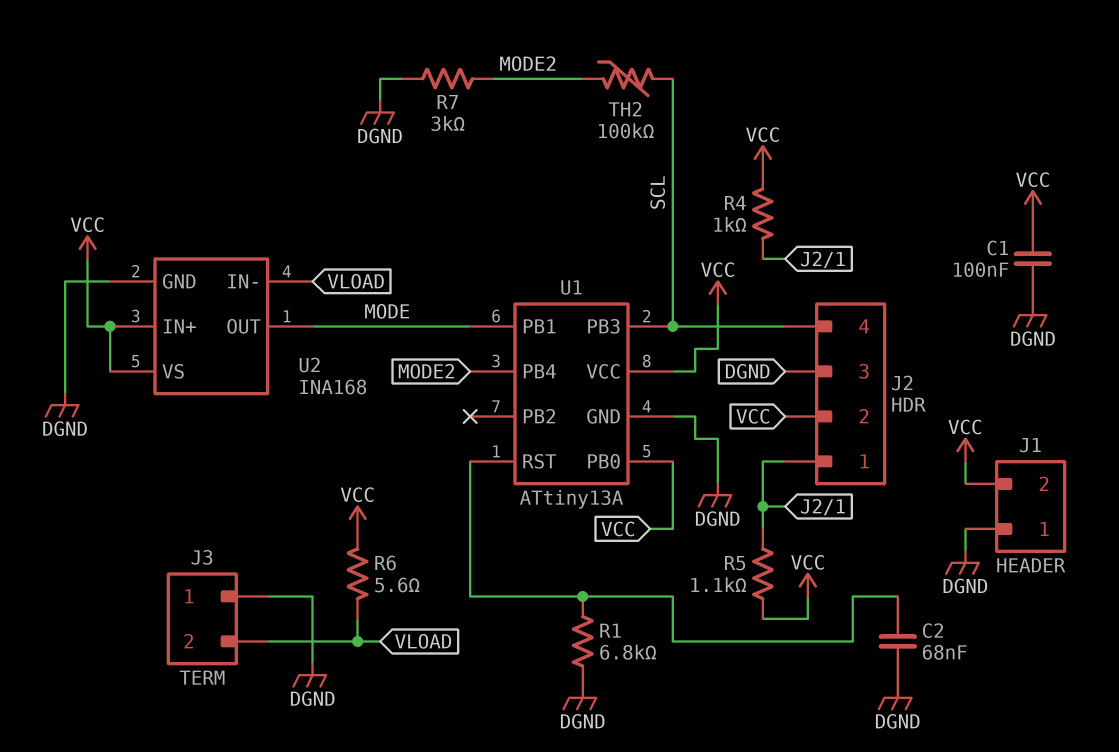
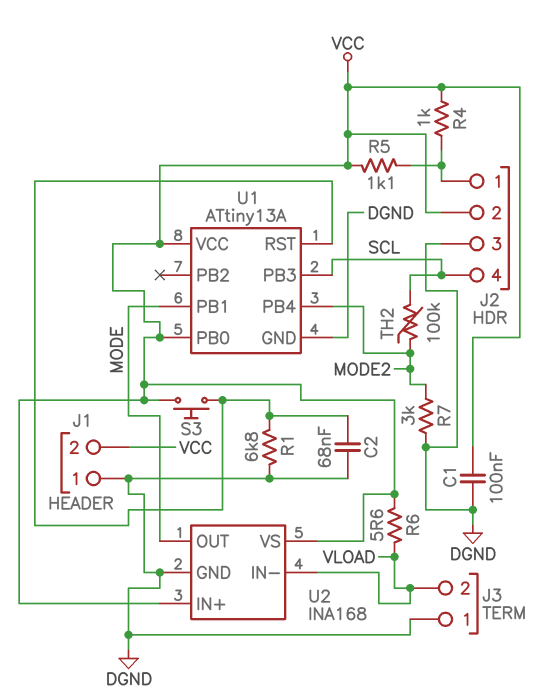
S3: none -> button (U1/RST, VCC)

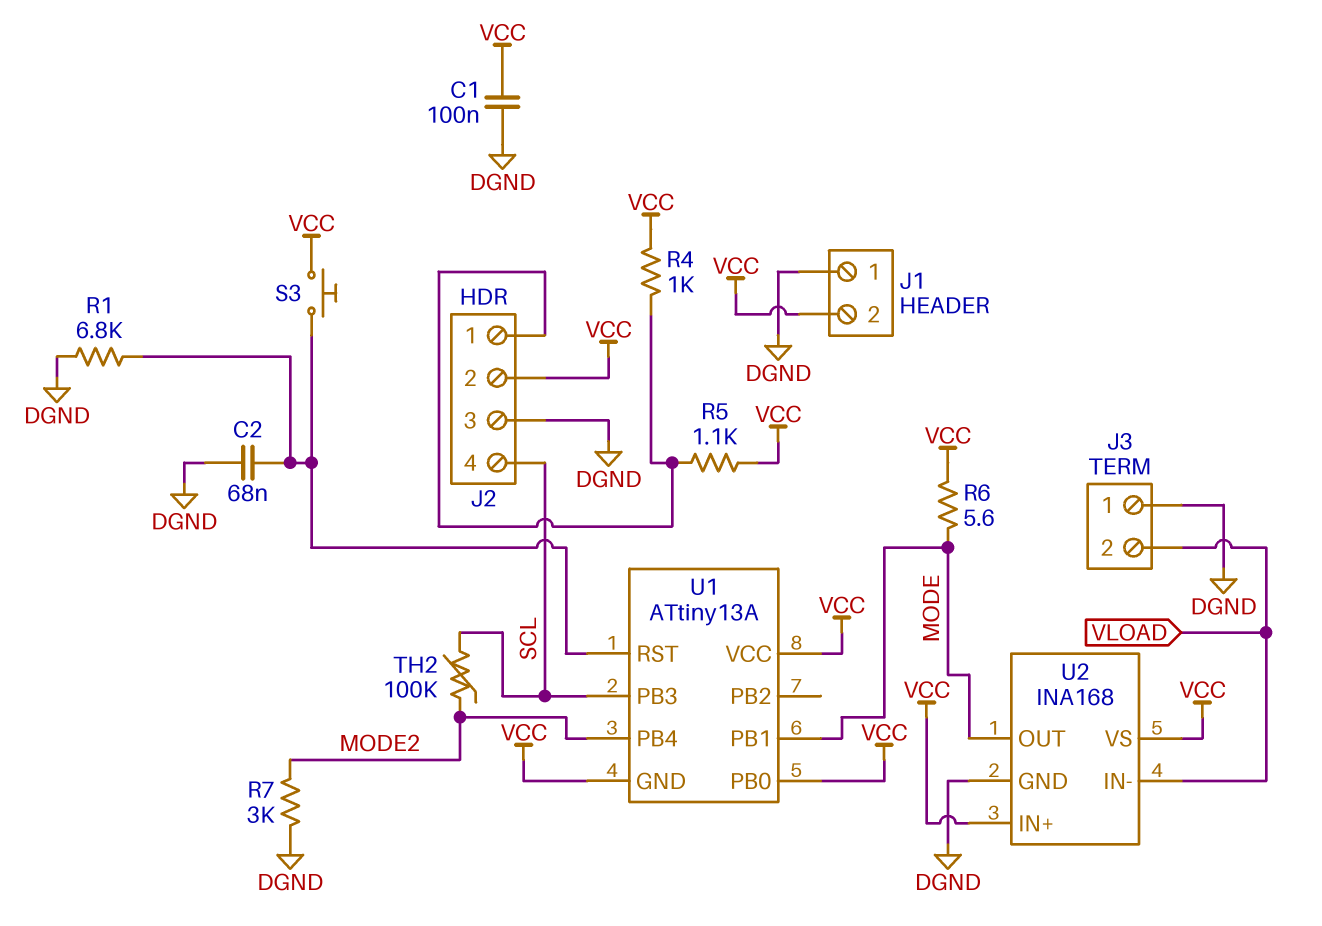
R6: 5.6 (VCC, VLOAD) -> 5.6 (MODE, VCC)
U1 pin GND: DGND -> VCC

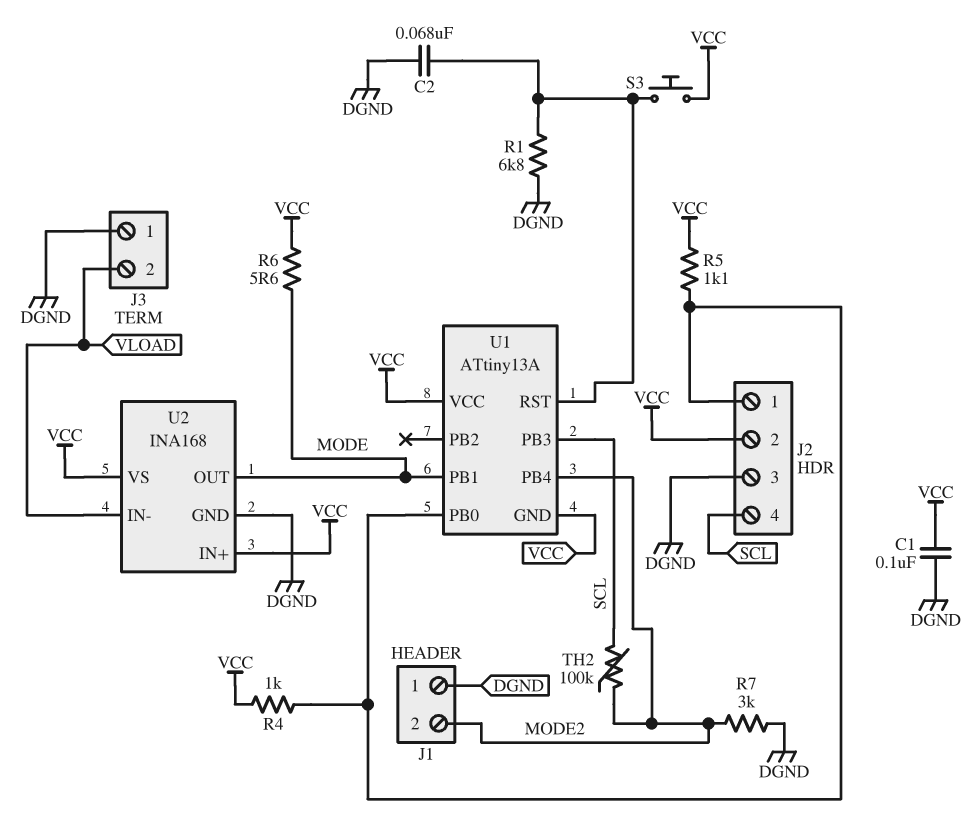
J1 pin 2: VCC -> MODE2
U1 pin PB0: VCC -> J2/1

